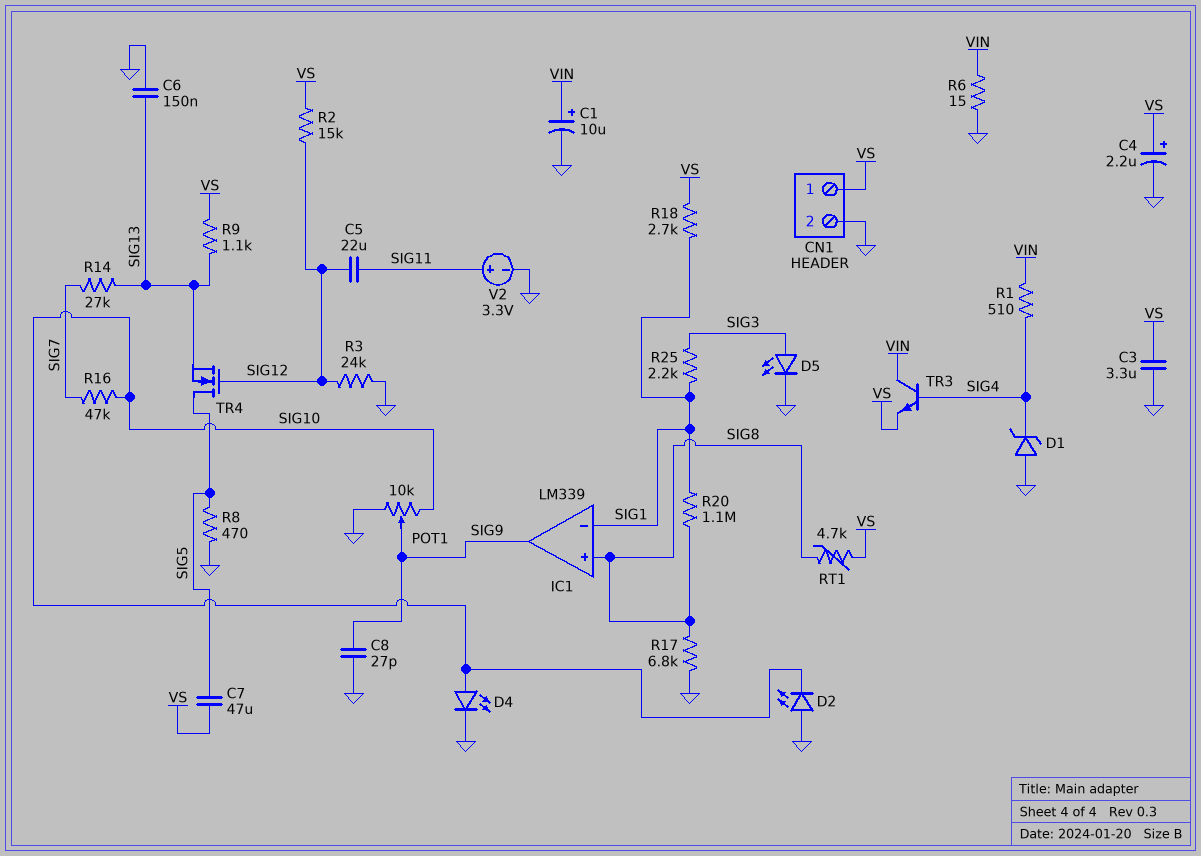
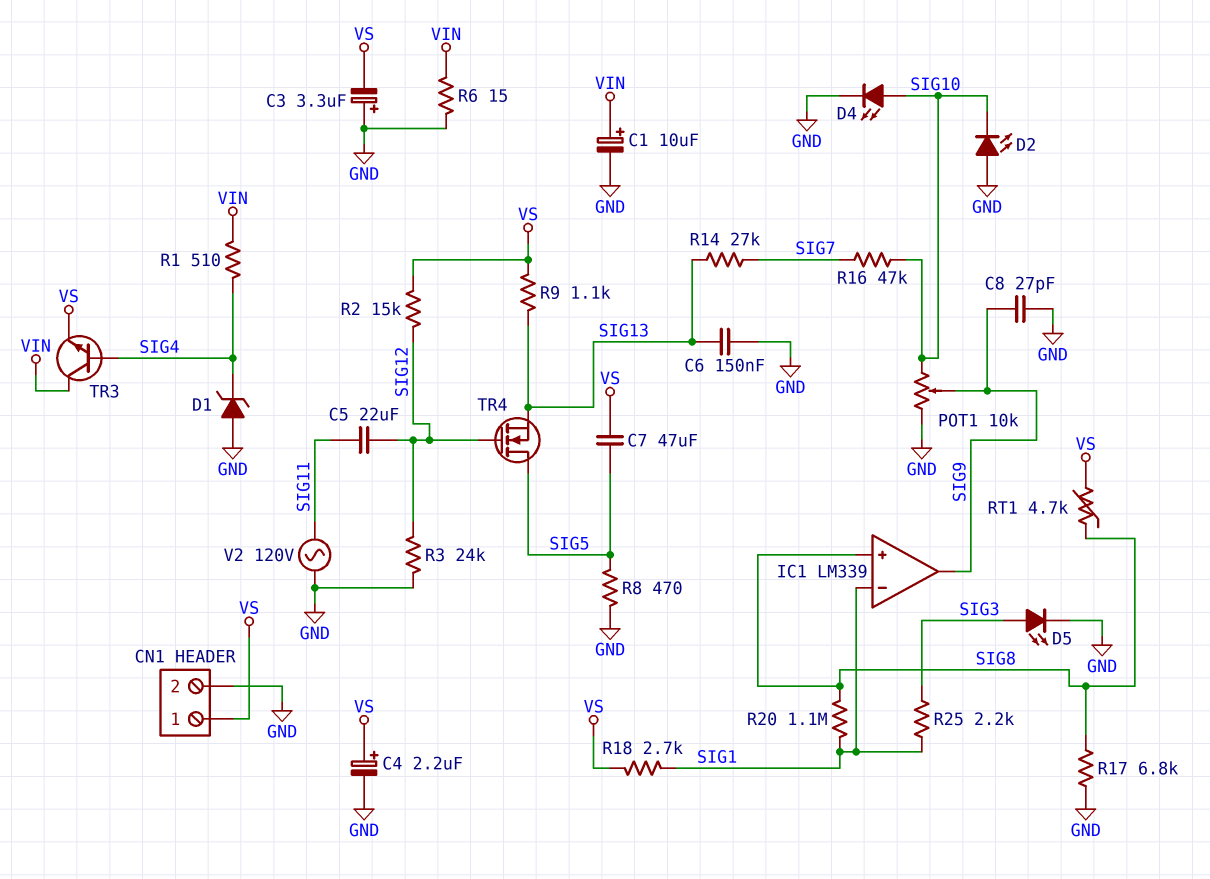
C3: 3.3uF (GND, VS) -> 3.3uF (plus GND, minus VS)
V2: 3.3V (plus SIG11, minus GND) -> AC 120V (GND, SIG11)

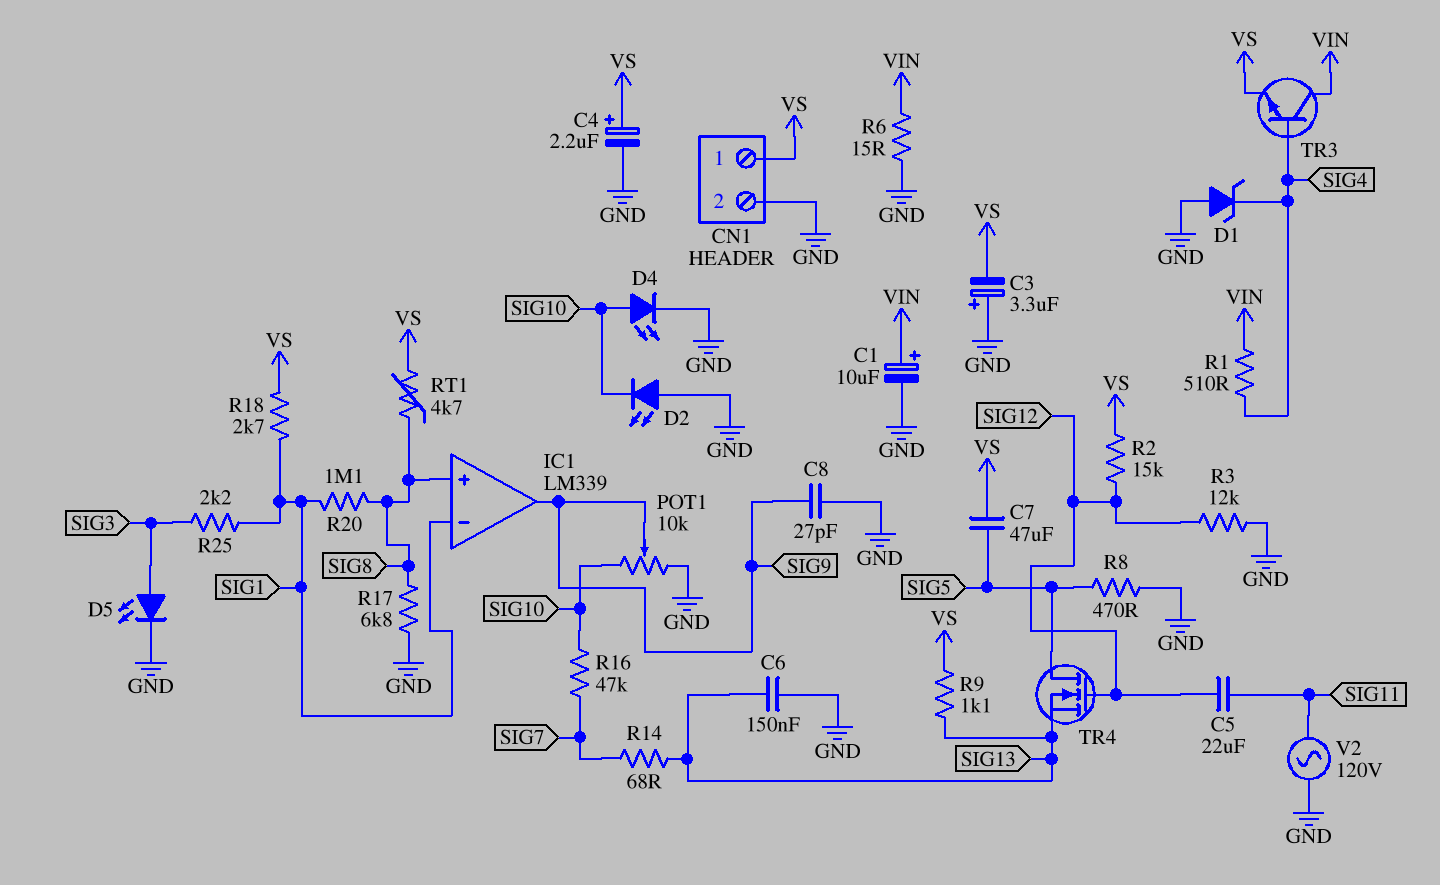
R3: 24k (GND, SIG12) -> 12k (GND, SIG12)
R14: 27k (SIG7, SIG13) -> 68 (SIG7, SIG13)

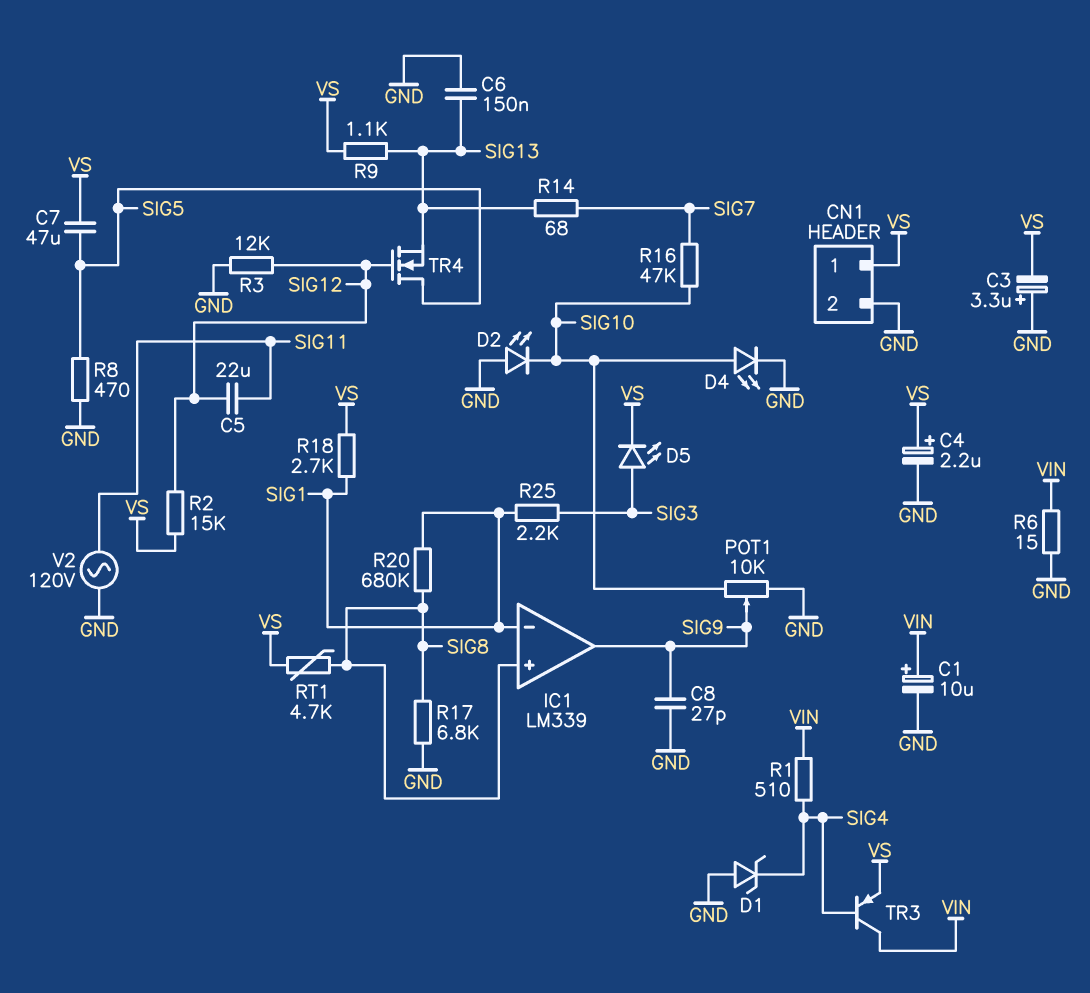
D5: LED (A SIG3, K GND) -> LED (A SIG3, K VS)
R20: 1.1M (SIG1, SIG8) -> 680k (SIG1, SIG8)
TR3: NPN (B SIG4, C VIN, E VS) -> PNP (B SIG4, C VIN, E VS)

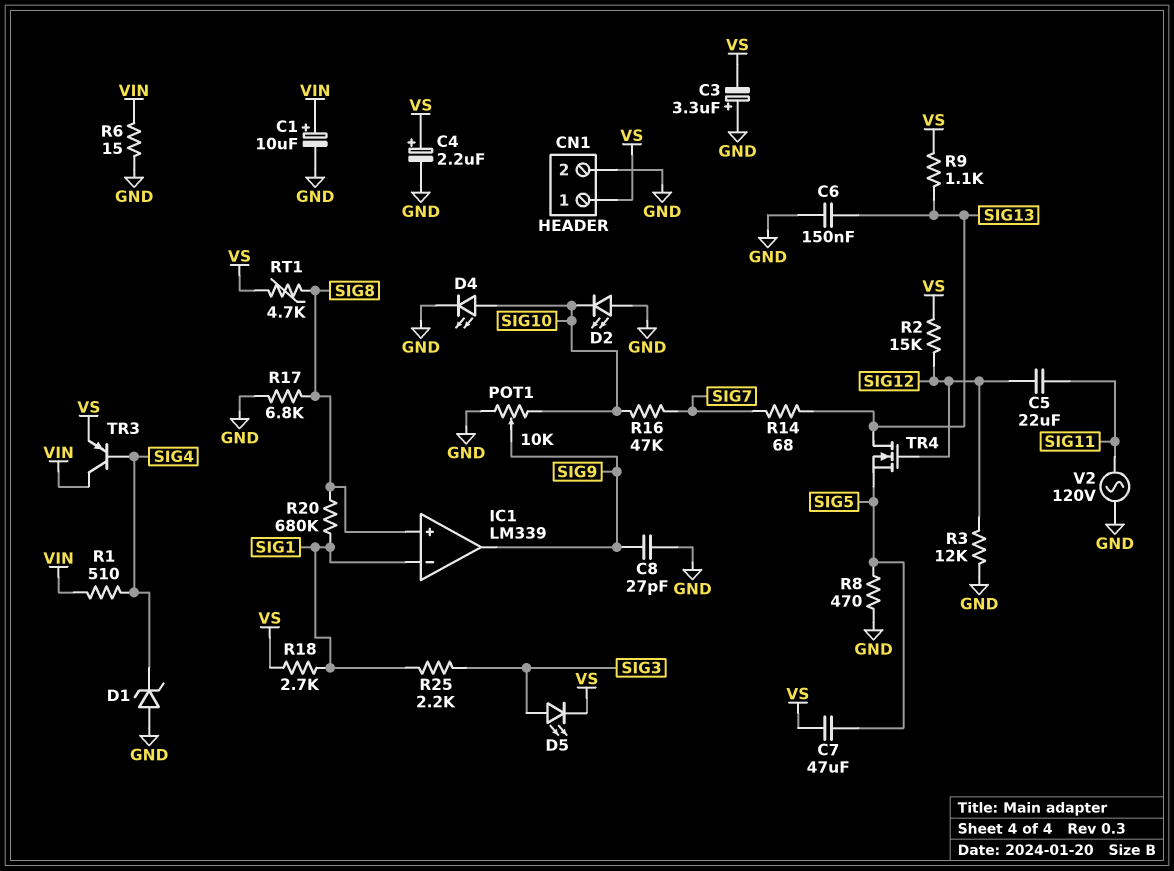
TR4: NMOS (G SIG12, D SIG5, S SIG13) -> NMOS (G SIG12, D SIG13, S SIG5)

